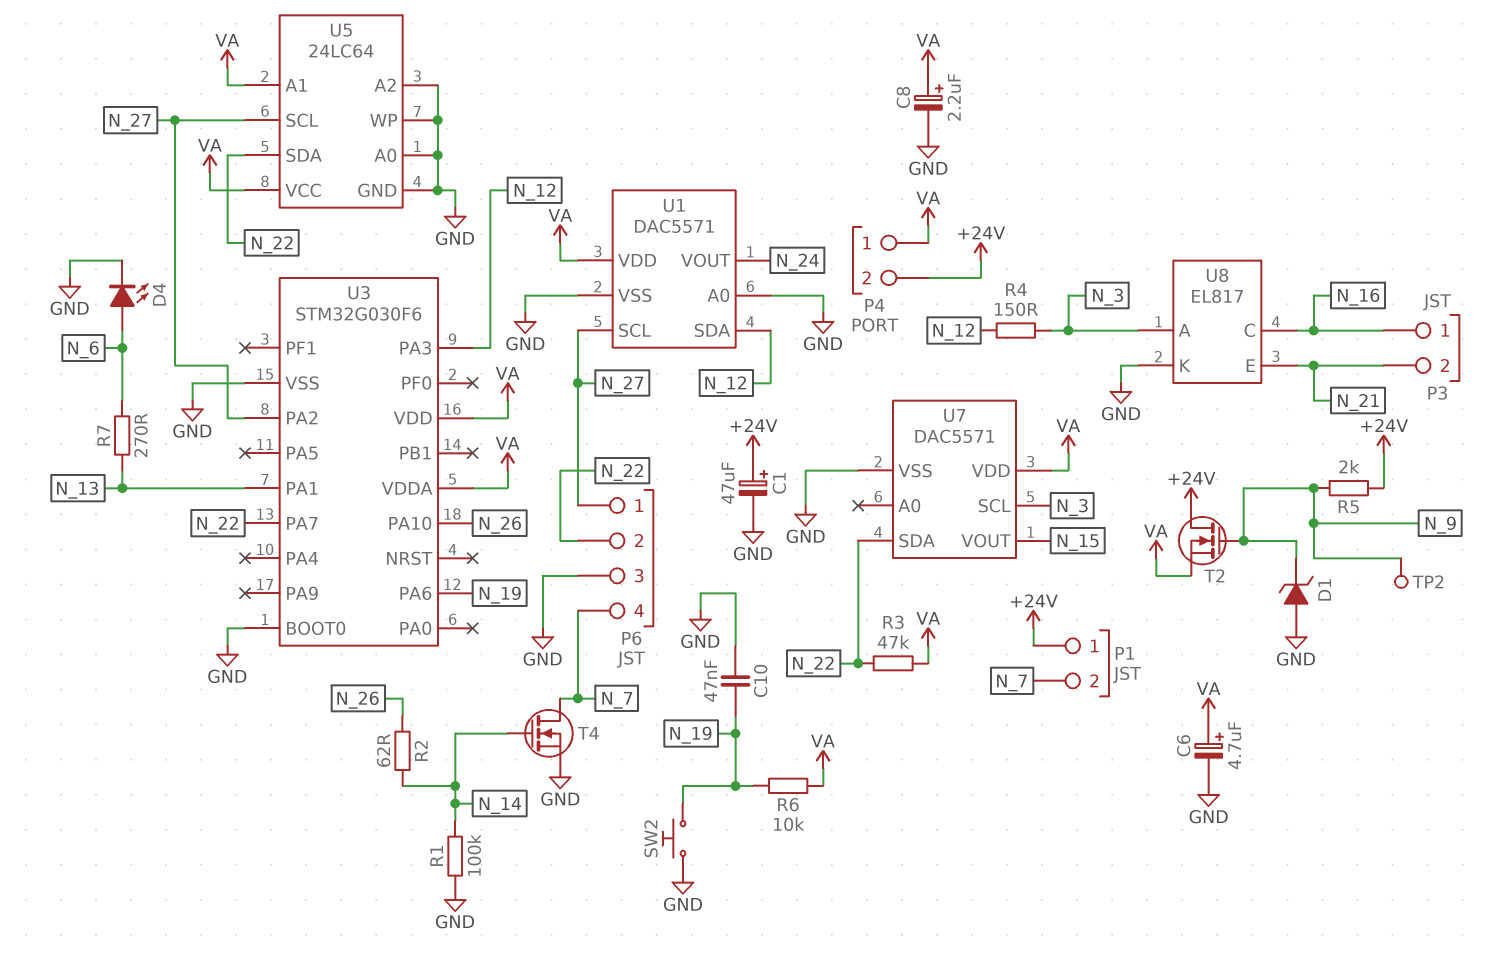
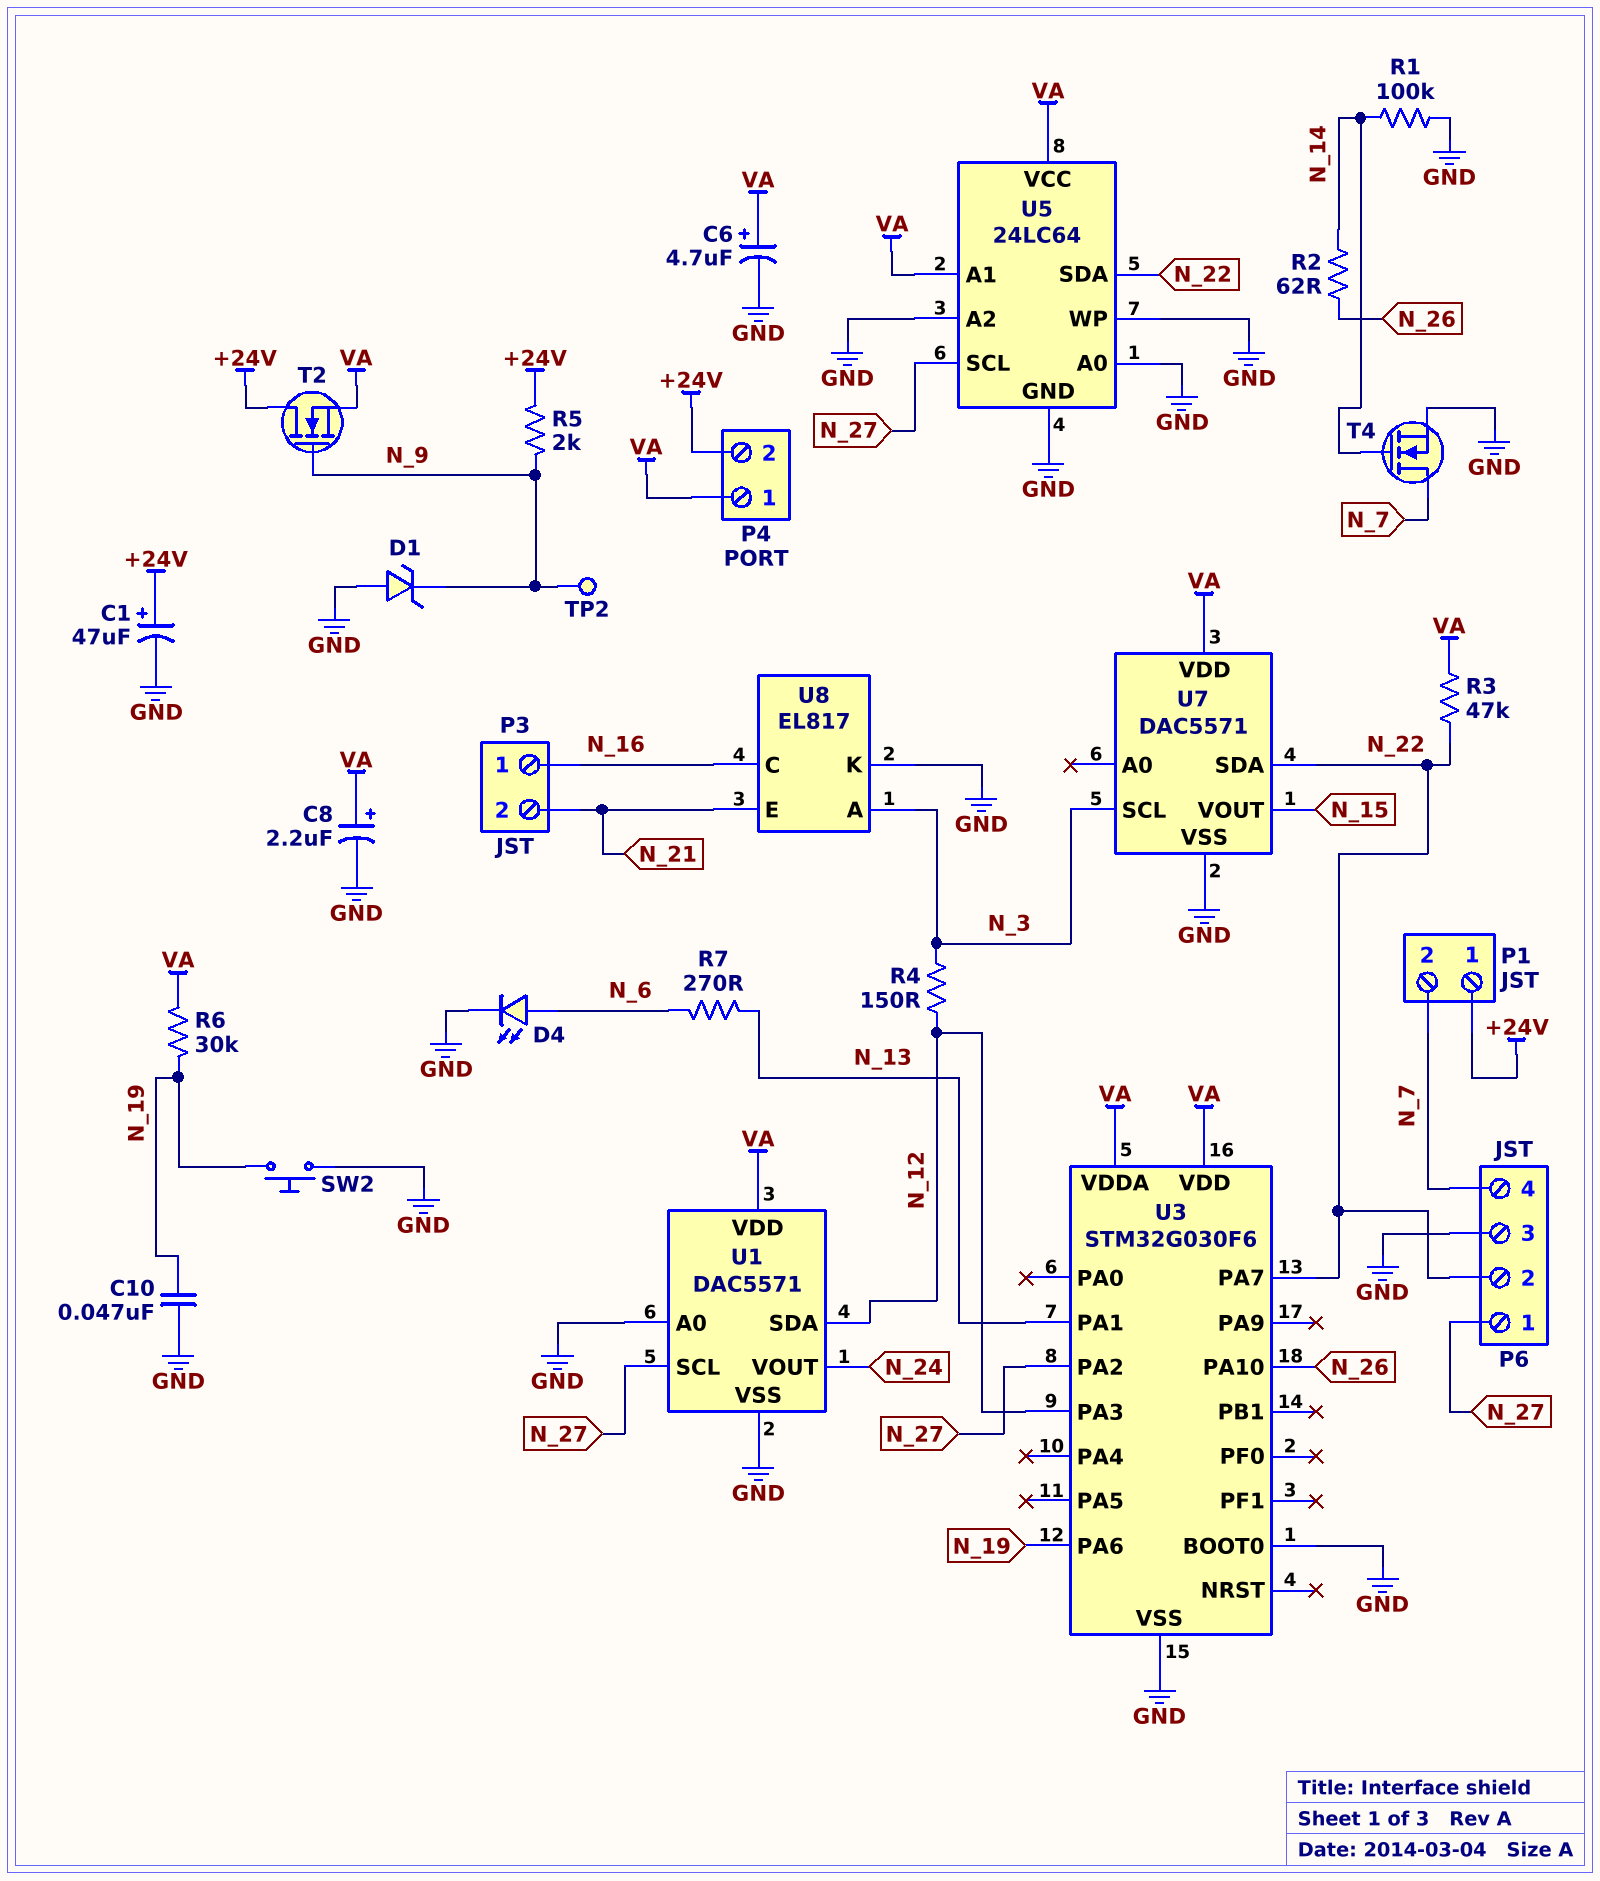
R6: 10k (N_19, VA) -> 30k (N_19, VA)

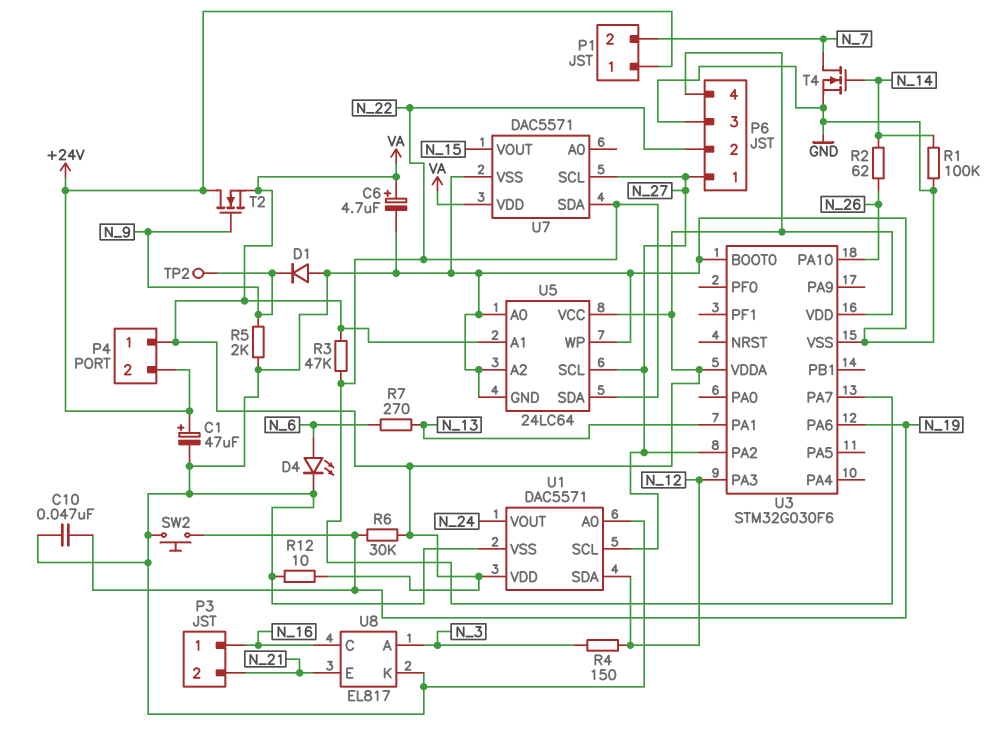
C8: 2.2uF (plus VA, minus GND) -> none
D1: zener (A GND, K N_9) -> diode (A GND, K N_9)
P6 pin 4: N_7 -> VA
R5: 2k (+24V, N_9) -> 2k (GND, N_9)
R12: none -> 10 (GND, VA)
U7 pin SCL: N_3 -> N_27

